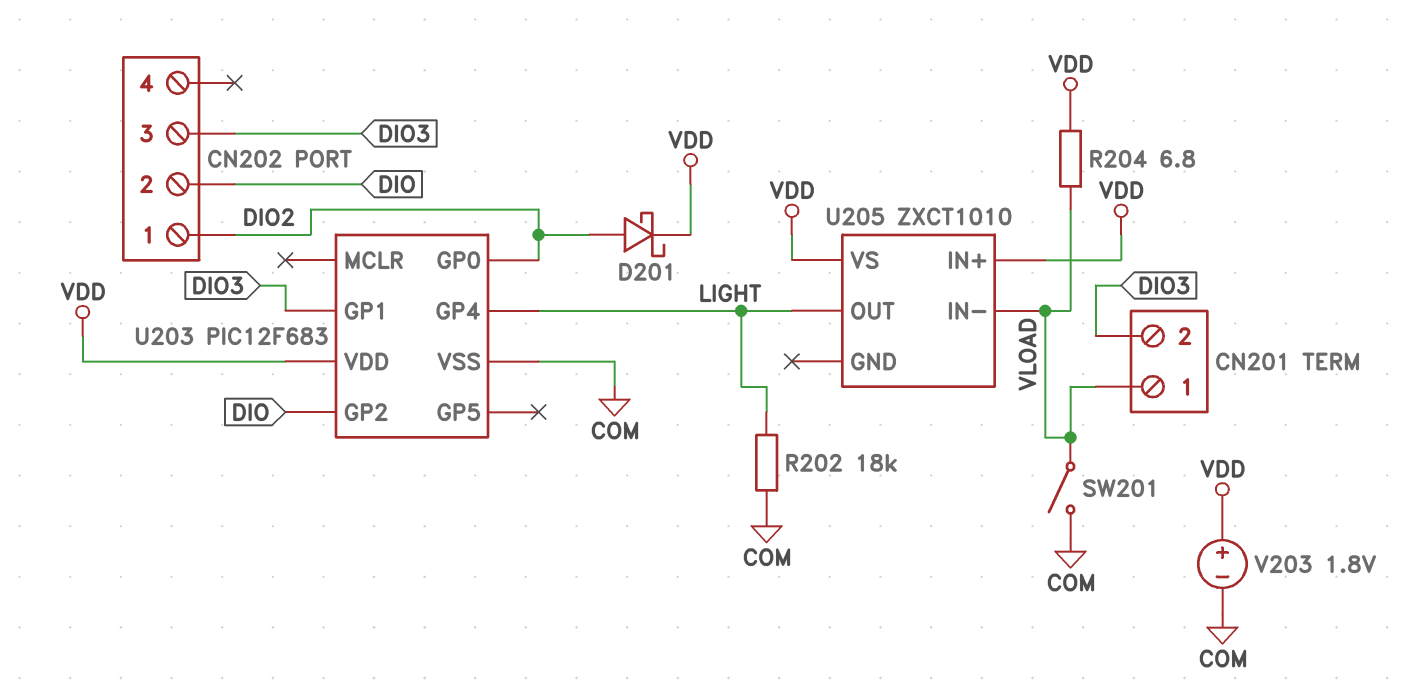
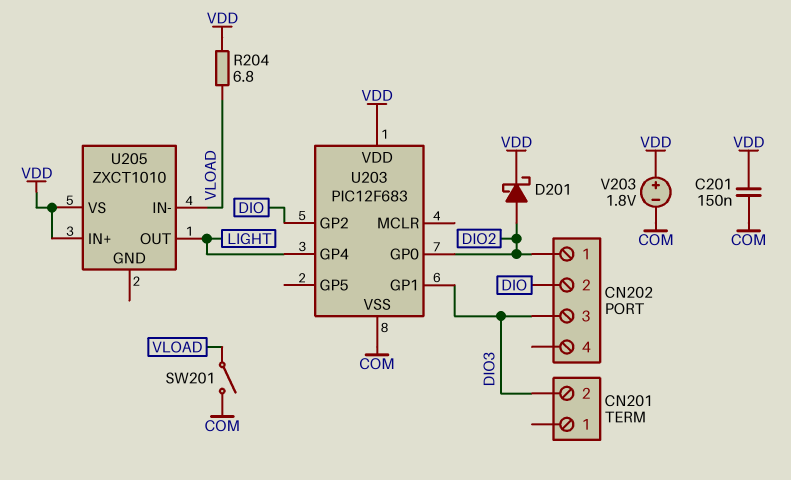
C201: none -> 150nF (COM, VDD)
CN201 pin 1: VLOAD -> none
R202: 18k (COM, LIGHT) -> none

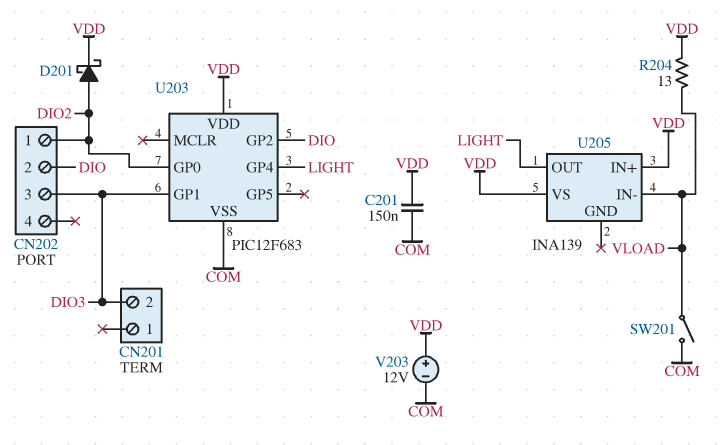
R204: 6.8 (VDD, VLOAD) -> 13 (VDD, VLOAD)
U205: ZXCT1010 -> INA139
V203: 1.8V (plus VDD, minus COM) -> 12V (plus VDD, minus COM)

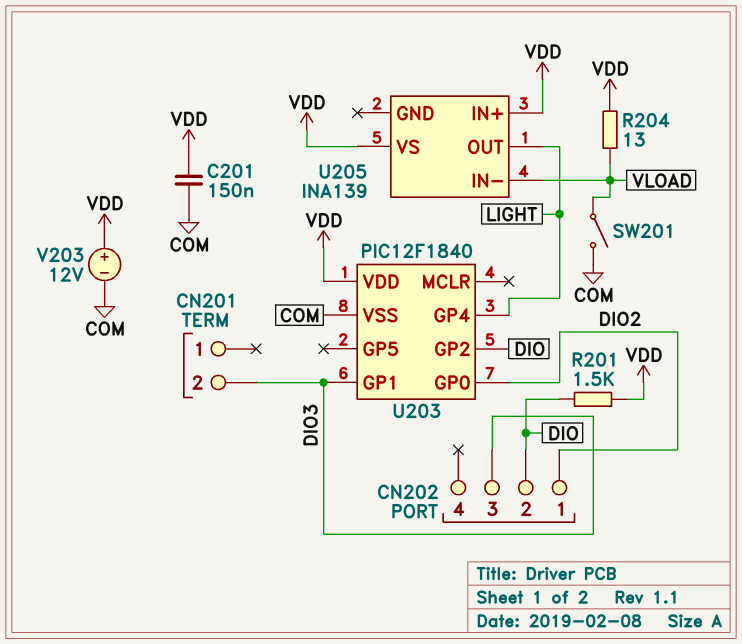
D201: schottky (A DIO2, K VDD) -> none
R201: none -> 1.5k (DIO, VDD)
U203: PIC12F683 -> PIC12F1840

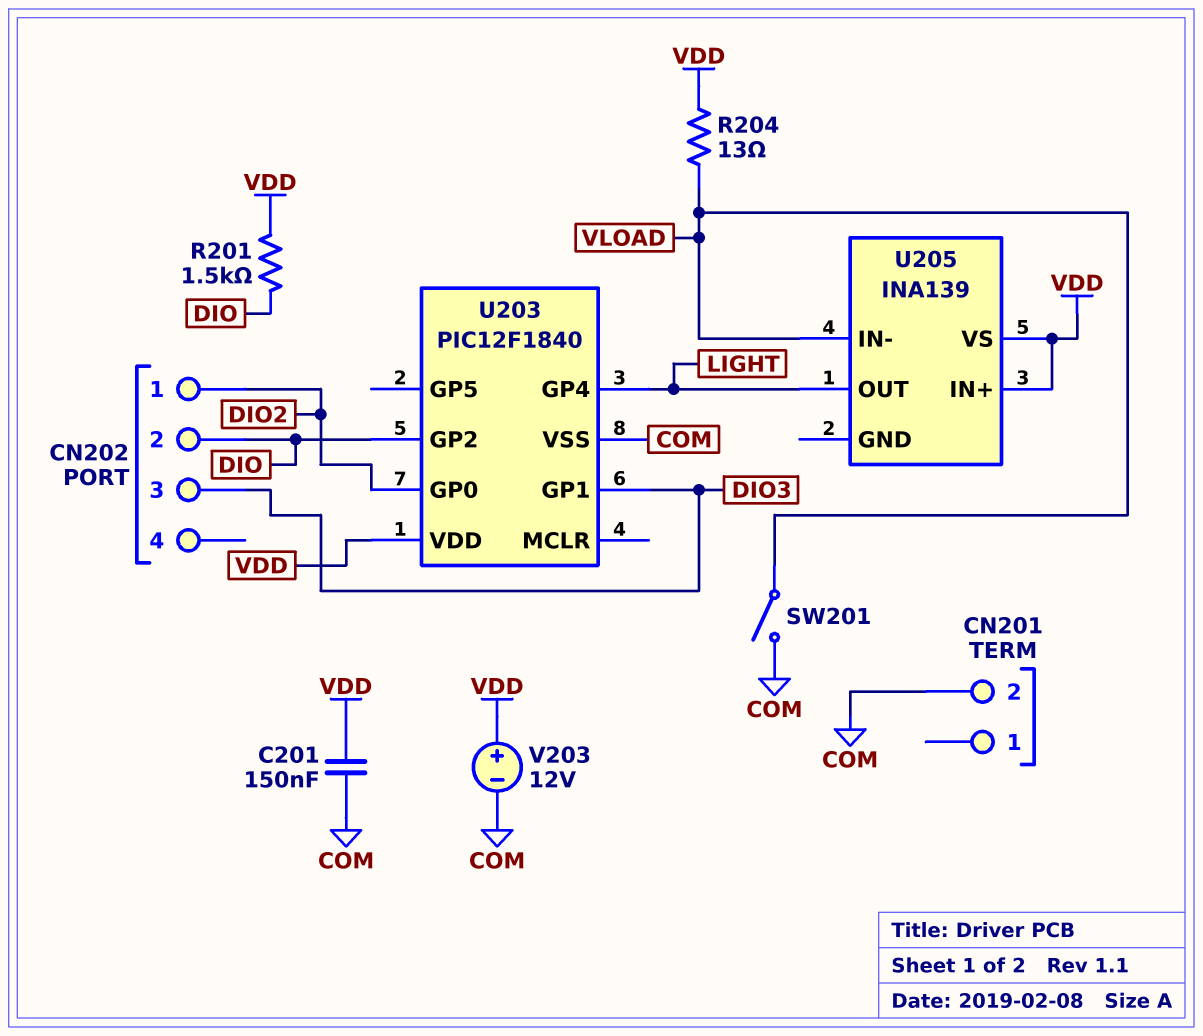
CN201 pin 2: DIO3 -> COM

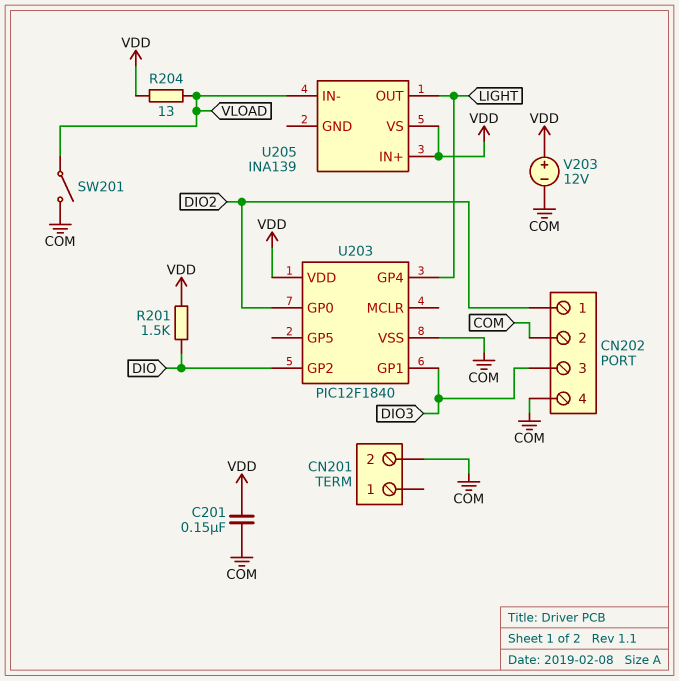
CN202 pin 2: DIO -> COM
CN202 pin 4: none -> COM

